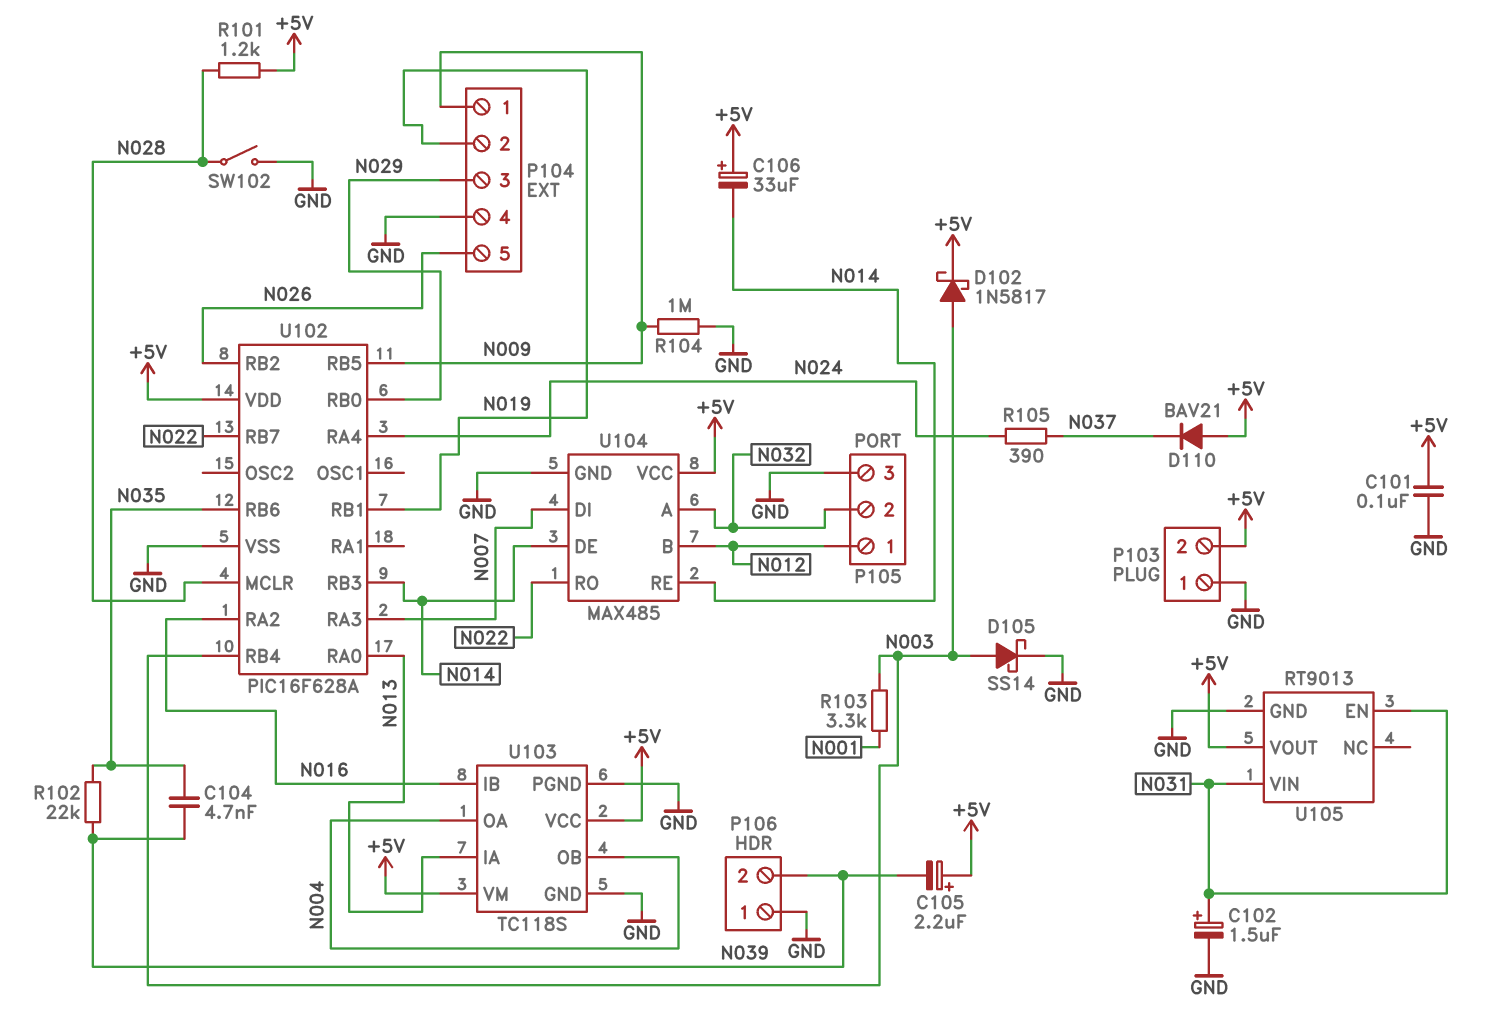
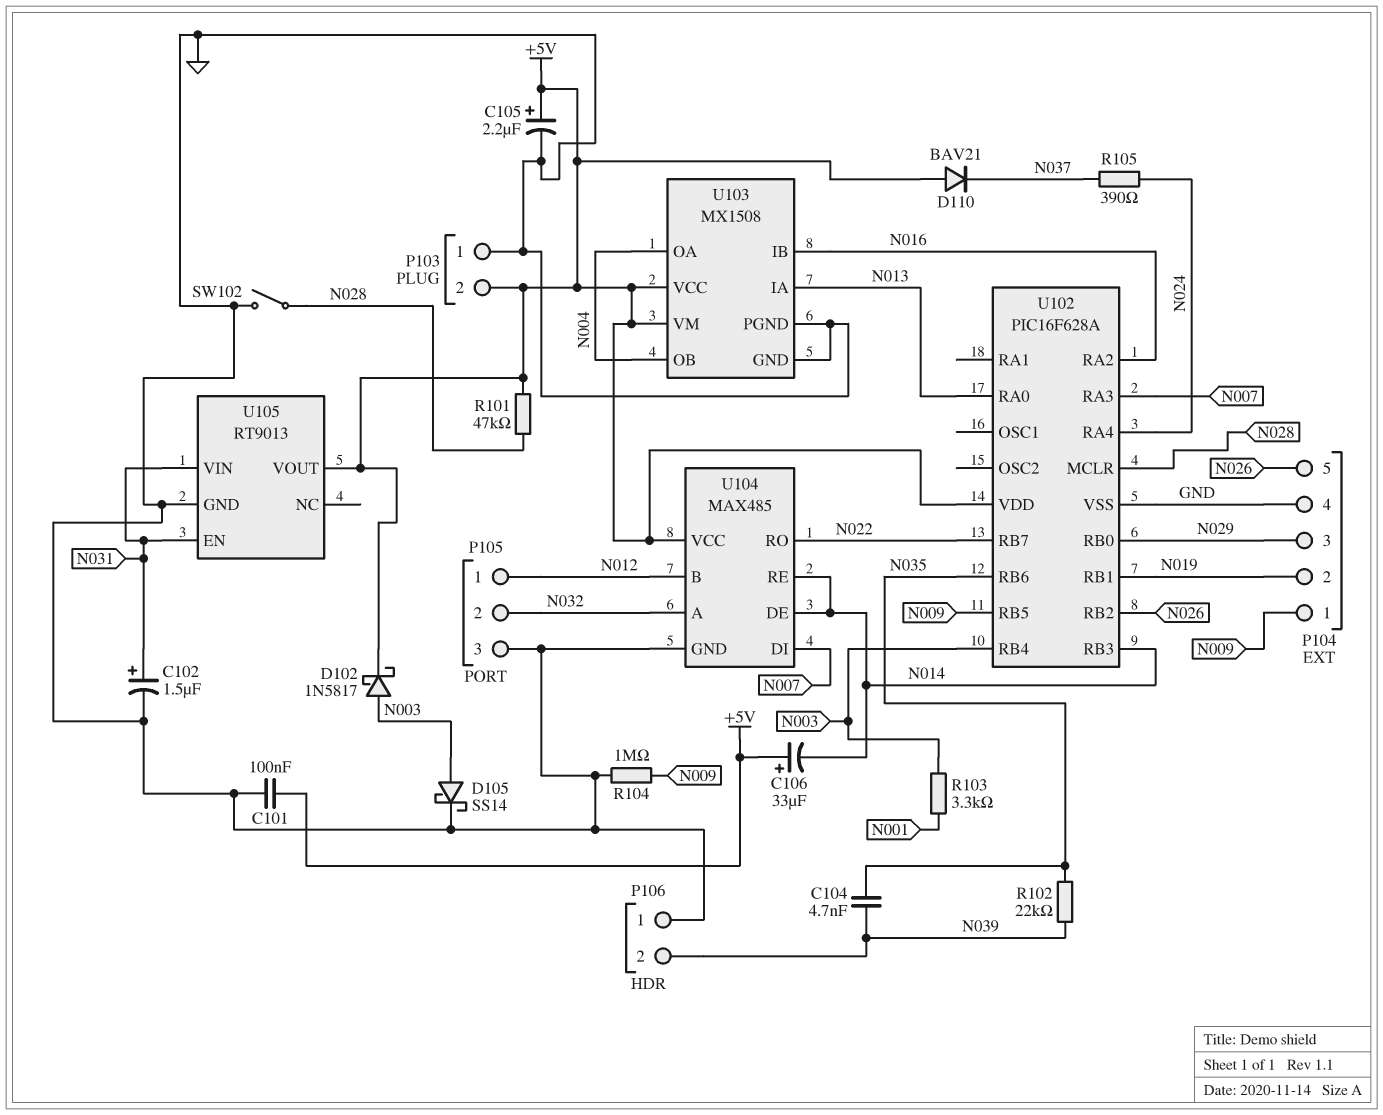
C105: 2.2uF (plus +5V, minus N039) -> 2.2uF (plus +5V, minus GND)
R101: 1.2k (+5V, N028) -> 47k (+5V, N028)
U103: TC118S -> MX1508

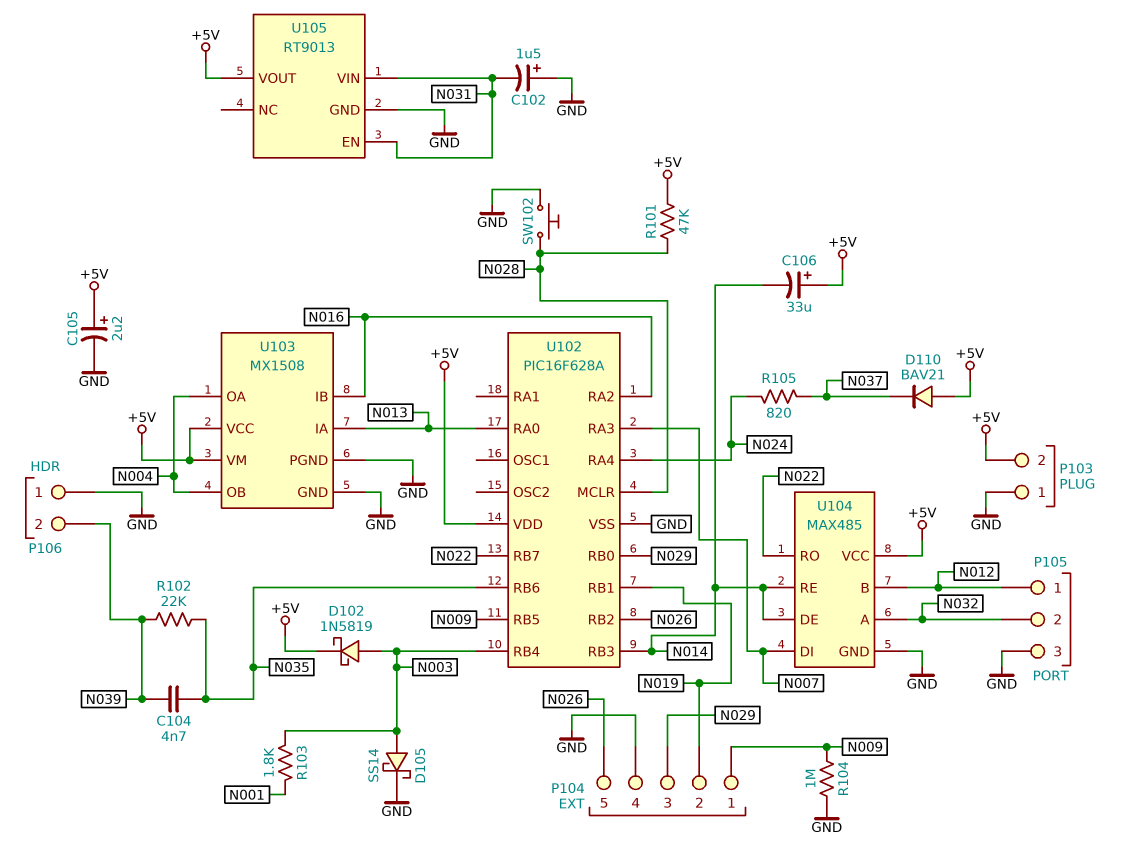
C101: 100nF (+5V, GND) -> none
C102: 1.5uF (plus N031, minus GND) -> 1.5uF (plus GND, minus N031)
D102: schottky 1N5817 (A N003, K +5V) -> schottky 1N5819 (A N003, K +5V)
R103: 3.3k (N001, N003) -> 1.8k (N001, N003)
R105: 390 (N024, N037) -> 820 (N024, N037)
SW102: switch (GND, N028) -> button (GND, N028)

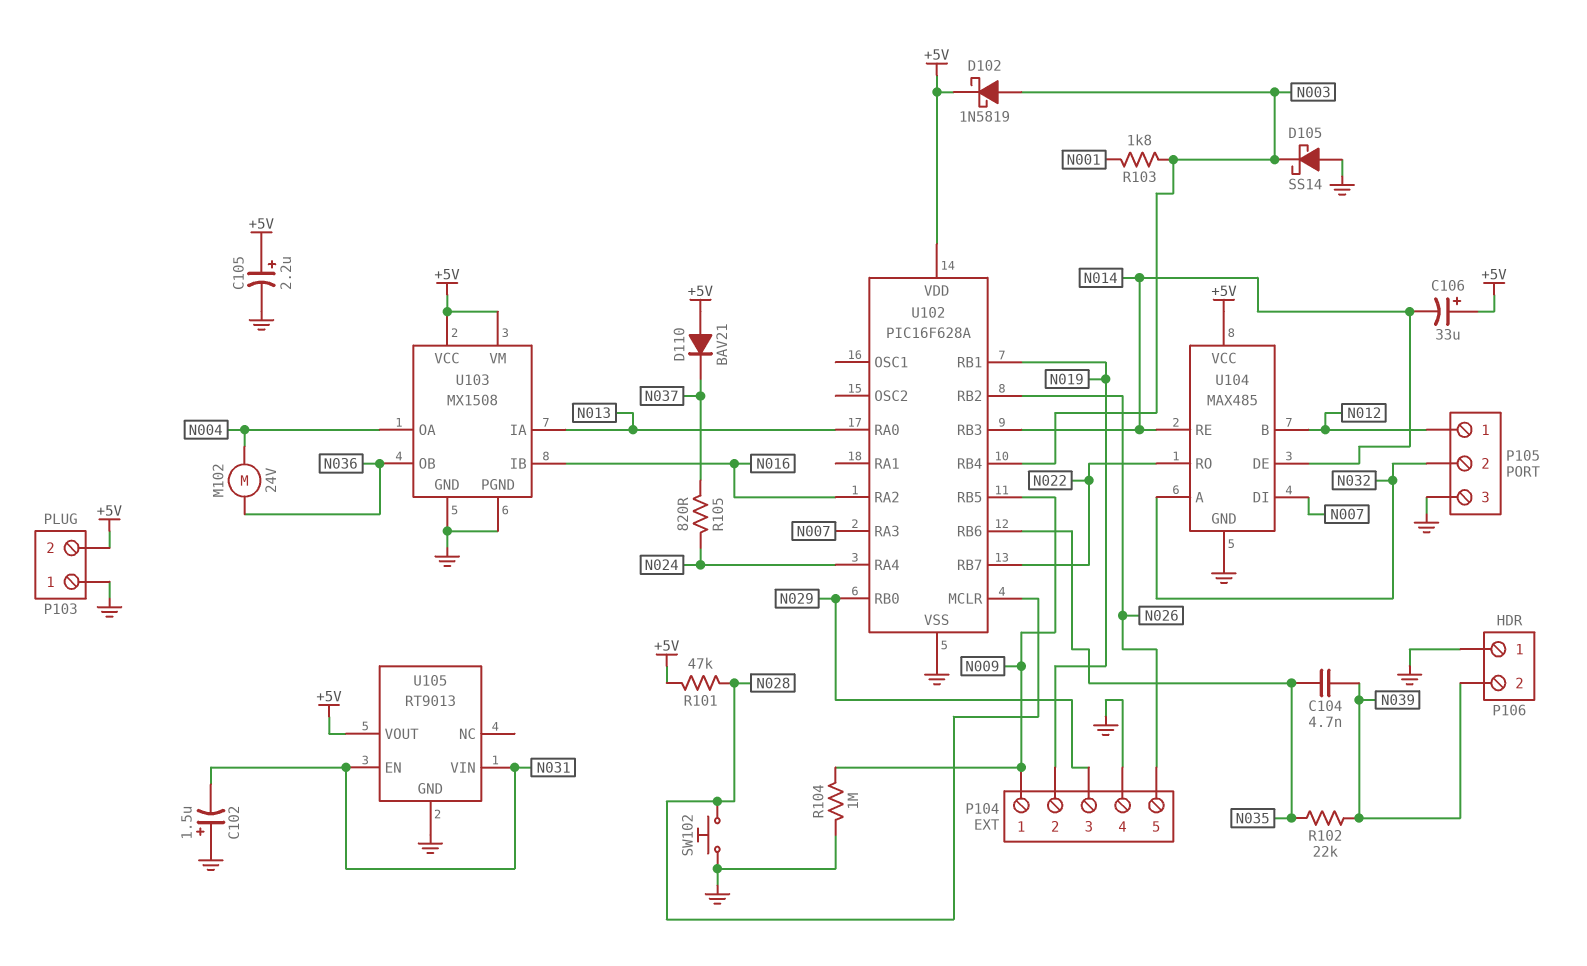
D105: schottky SS14 (A N003, K GND) -> schottky SS14 (A GND, K N003)
M102: none -> motor 24V (N004, N036)
U103 pin OB: N004 -> N036

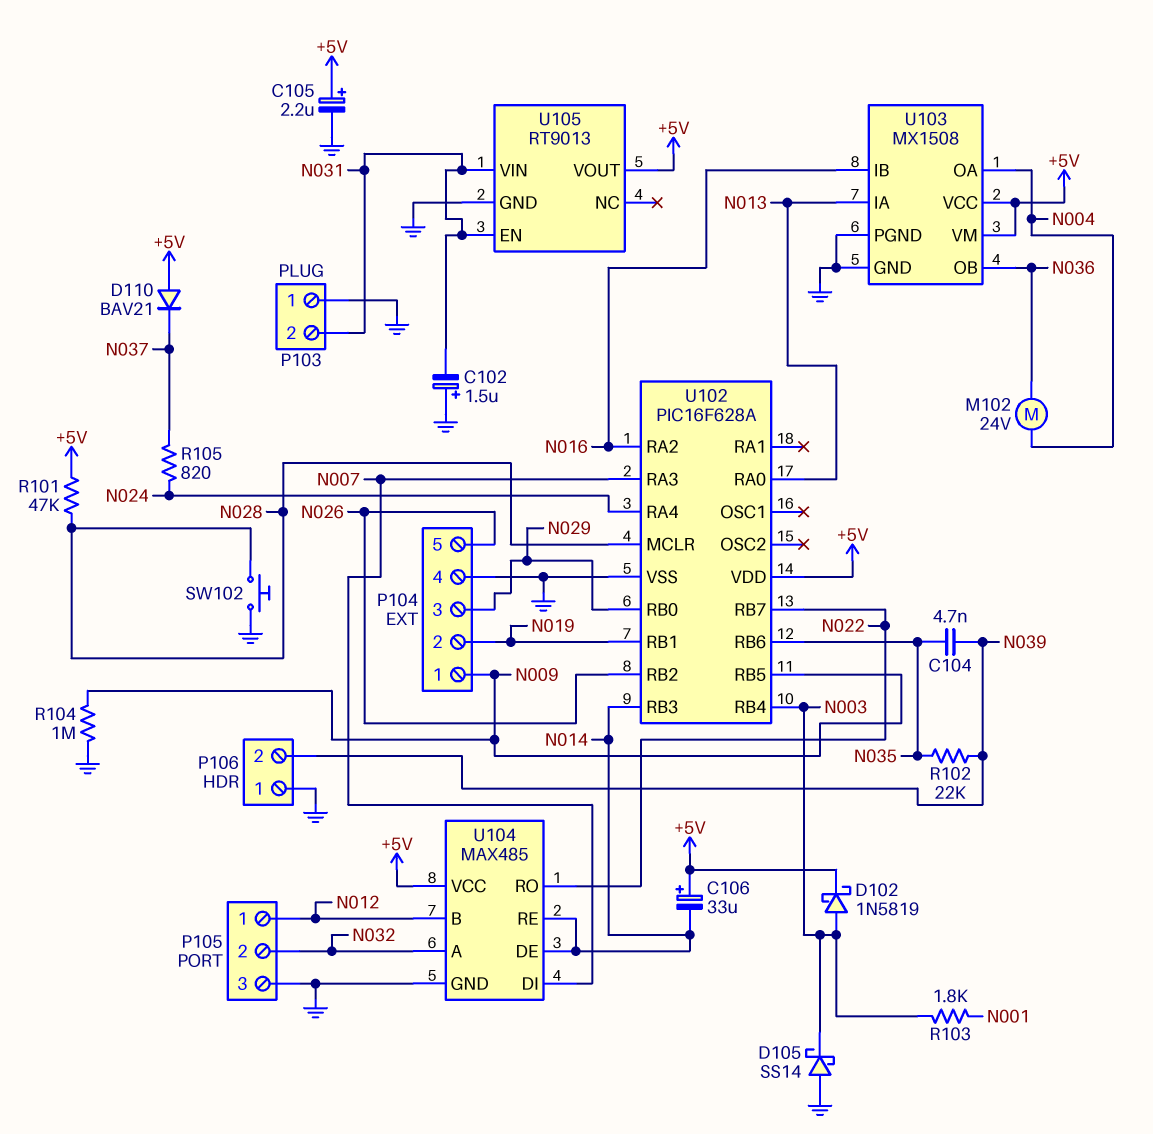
P103 pin 2: +5V -> N031

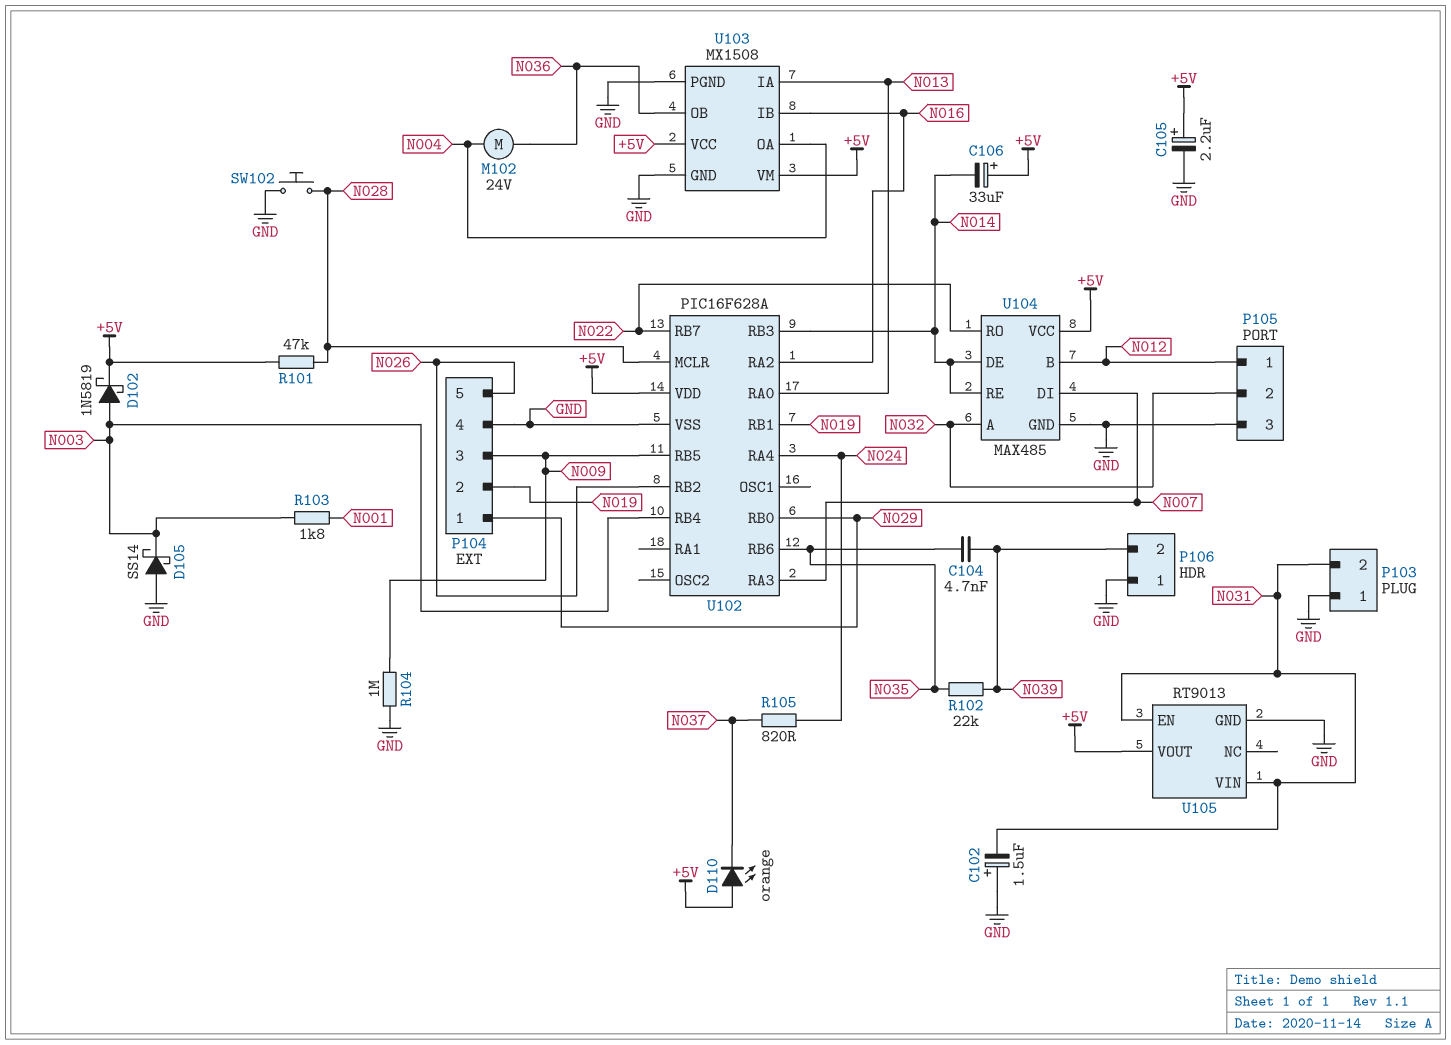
D110: diode BAV21 (A +5V, K N037) -> LED orange (A +5V, K N037)
P104 pin 1: N009 -> N029
P104 pin 3: N029 -> N009

